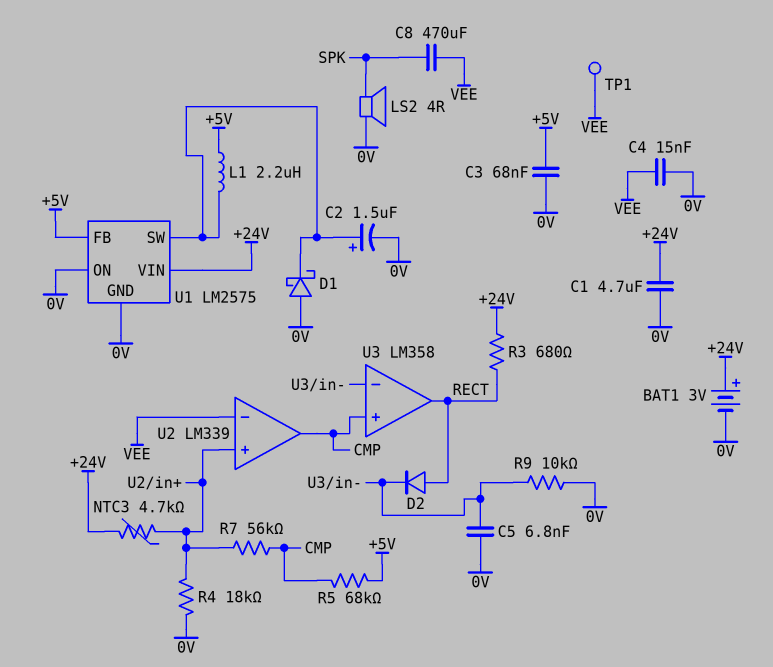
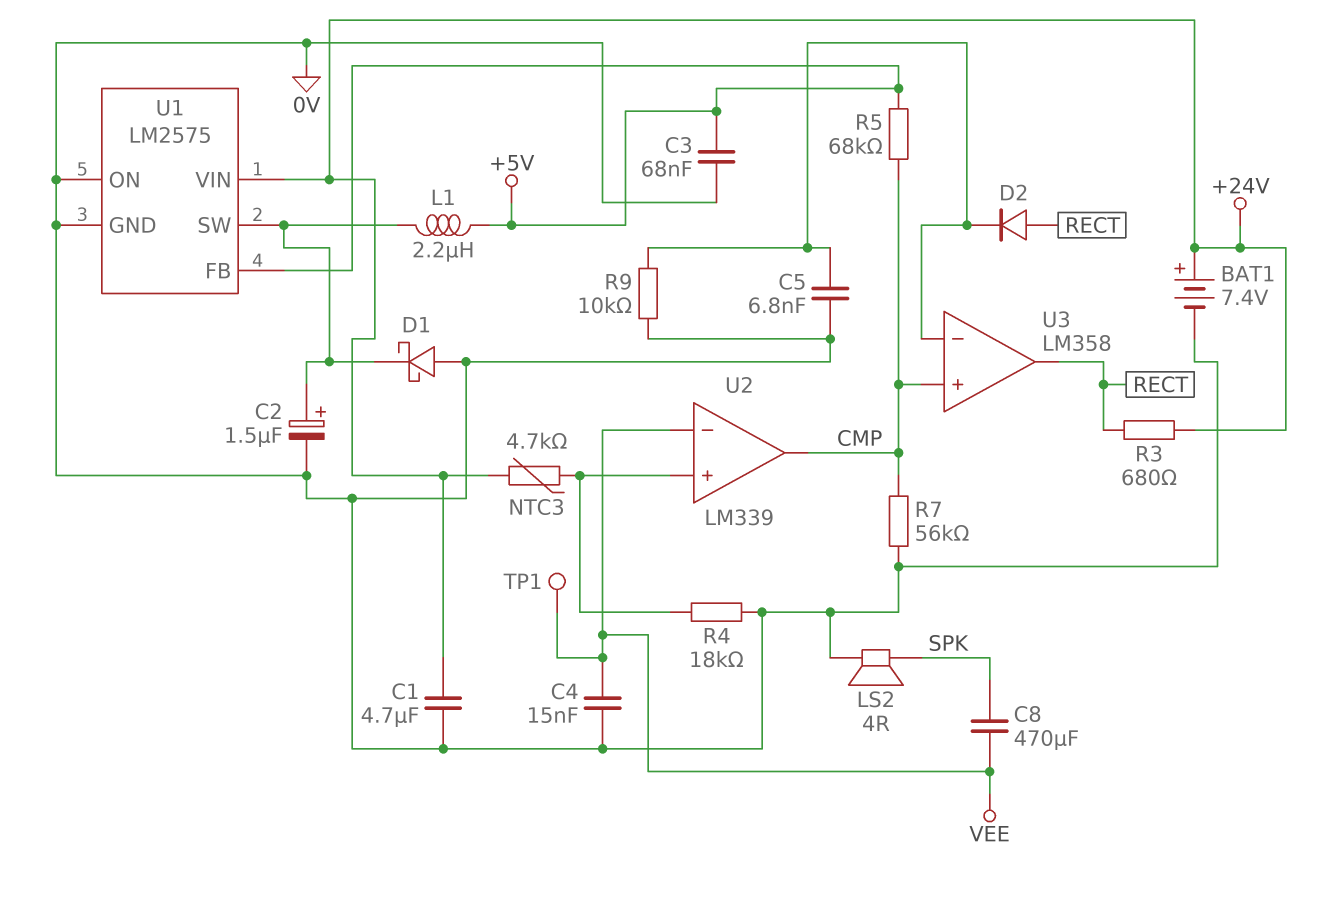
BAT1: 3V (plus +24V, minus 0V) -> 7.4V (plus +24V, minus 0V)
R7: 56k (CMP, U2/in+) -> 56k (0V, CMP)

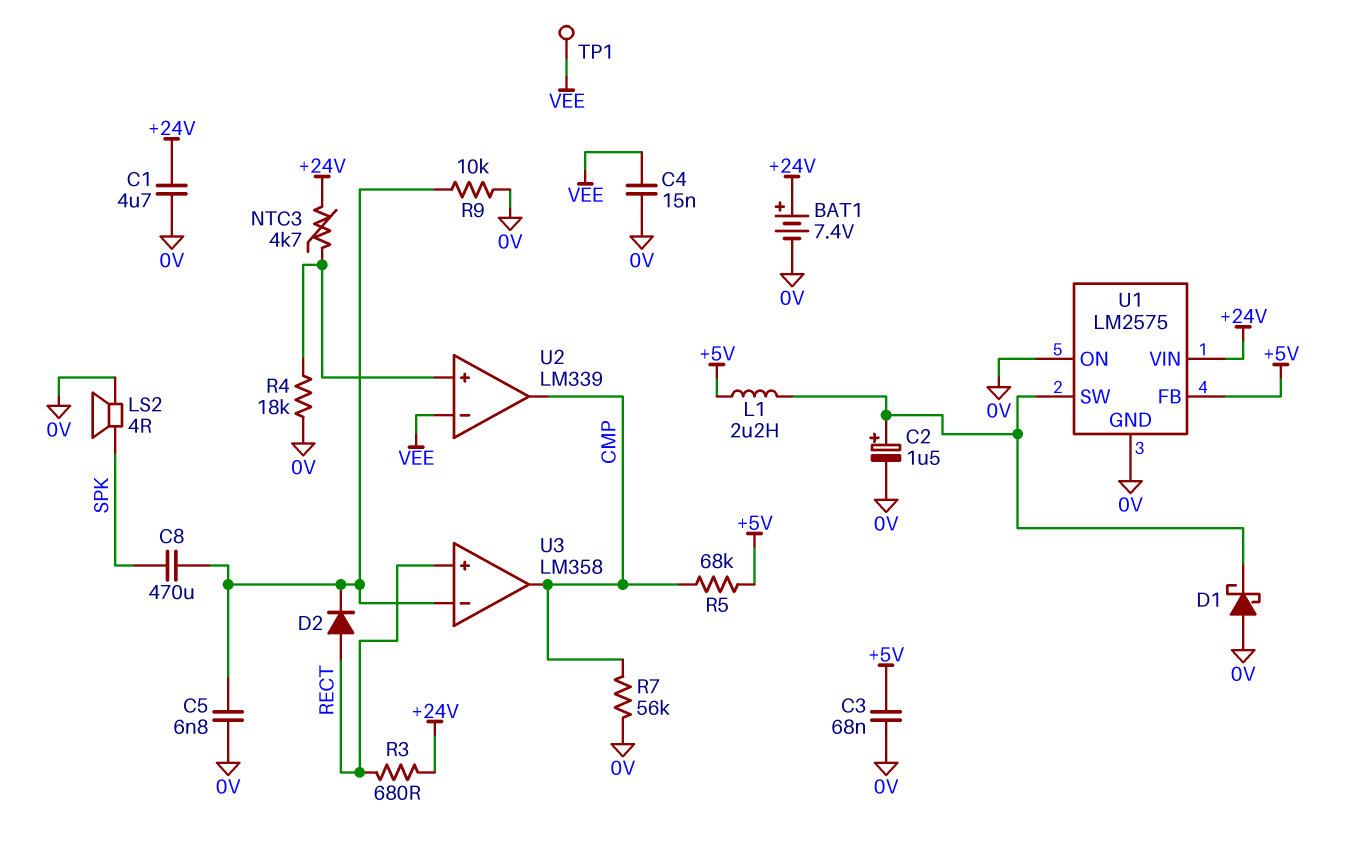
C8: 470uF (SPK, VEE) -> 470uF (SPK, U3/in-)
U3 pin in+: CMP -> RECT
U3 pin out: RECT -> CMP

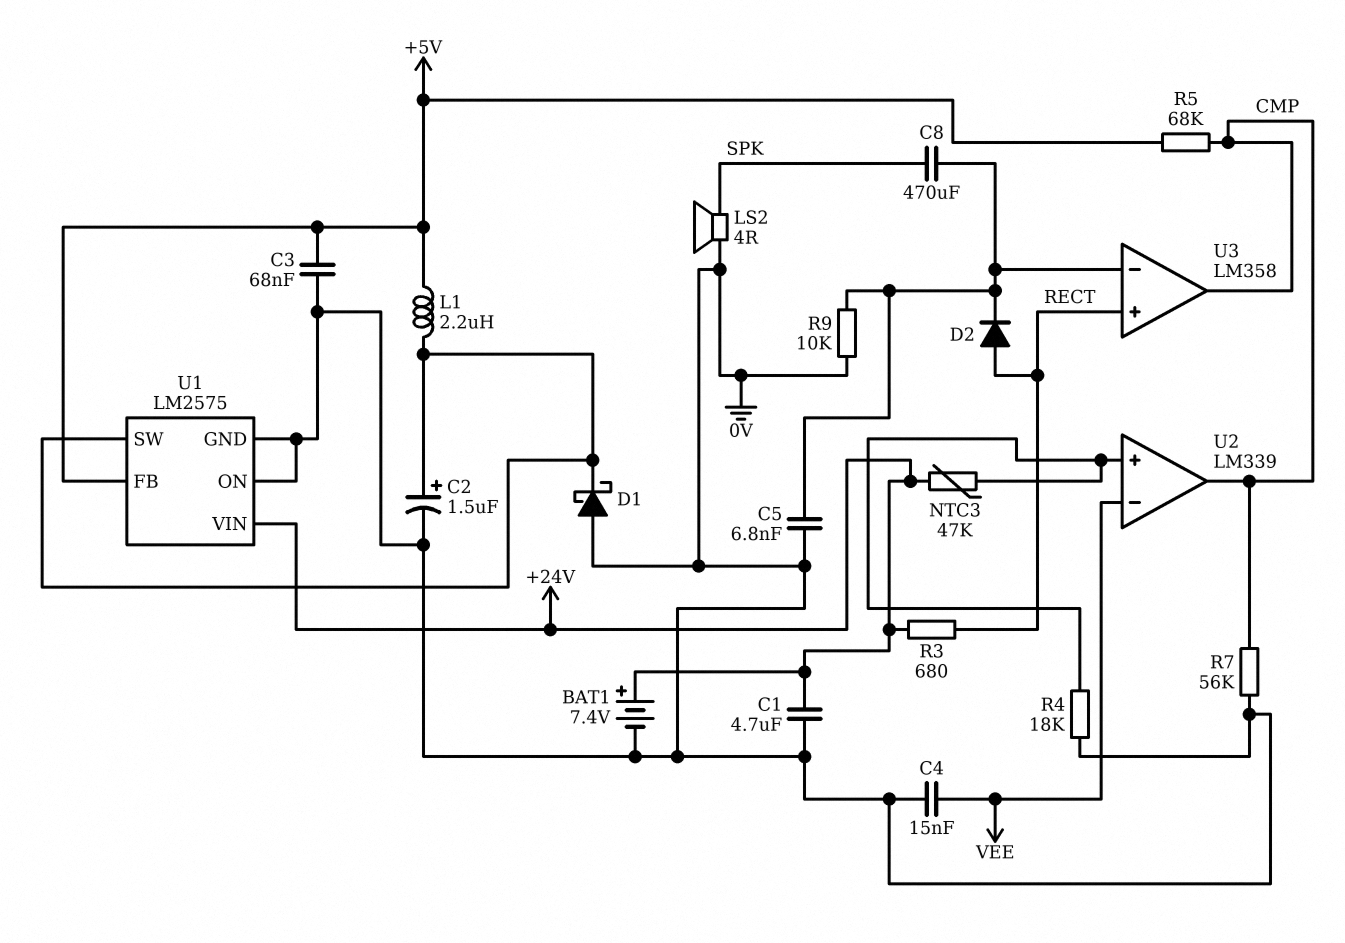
NTC3: 4.7k (+24V, U2/in+) -> 47k (+24V, U2/in+)
TP1: test point (VEE) -> none

